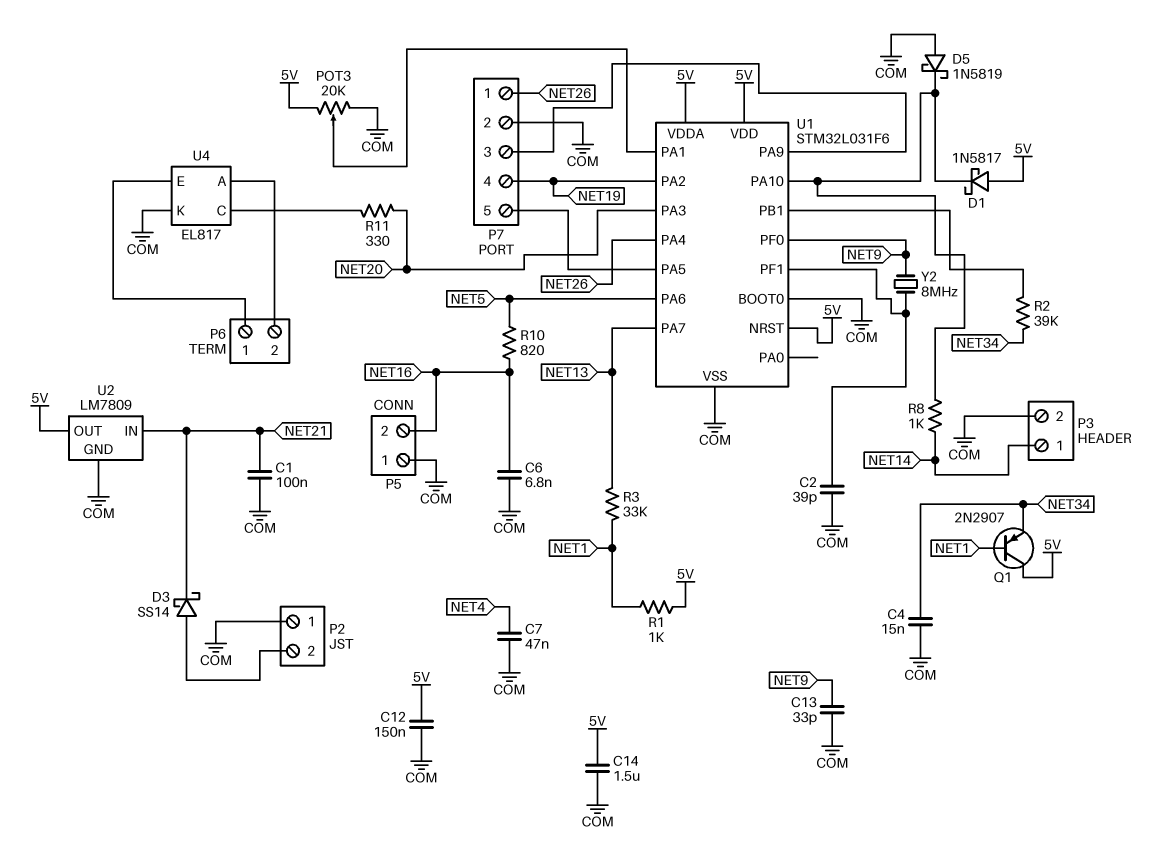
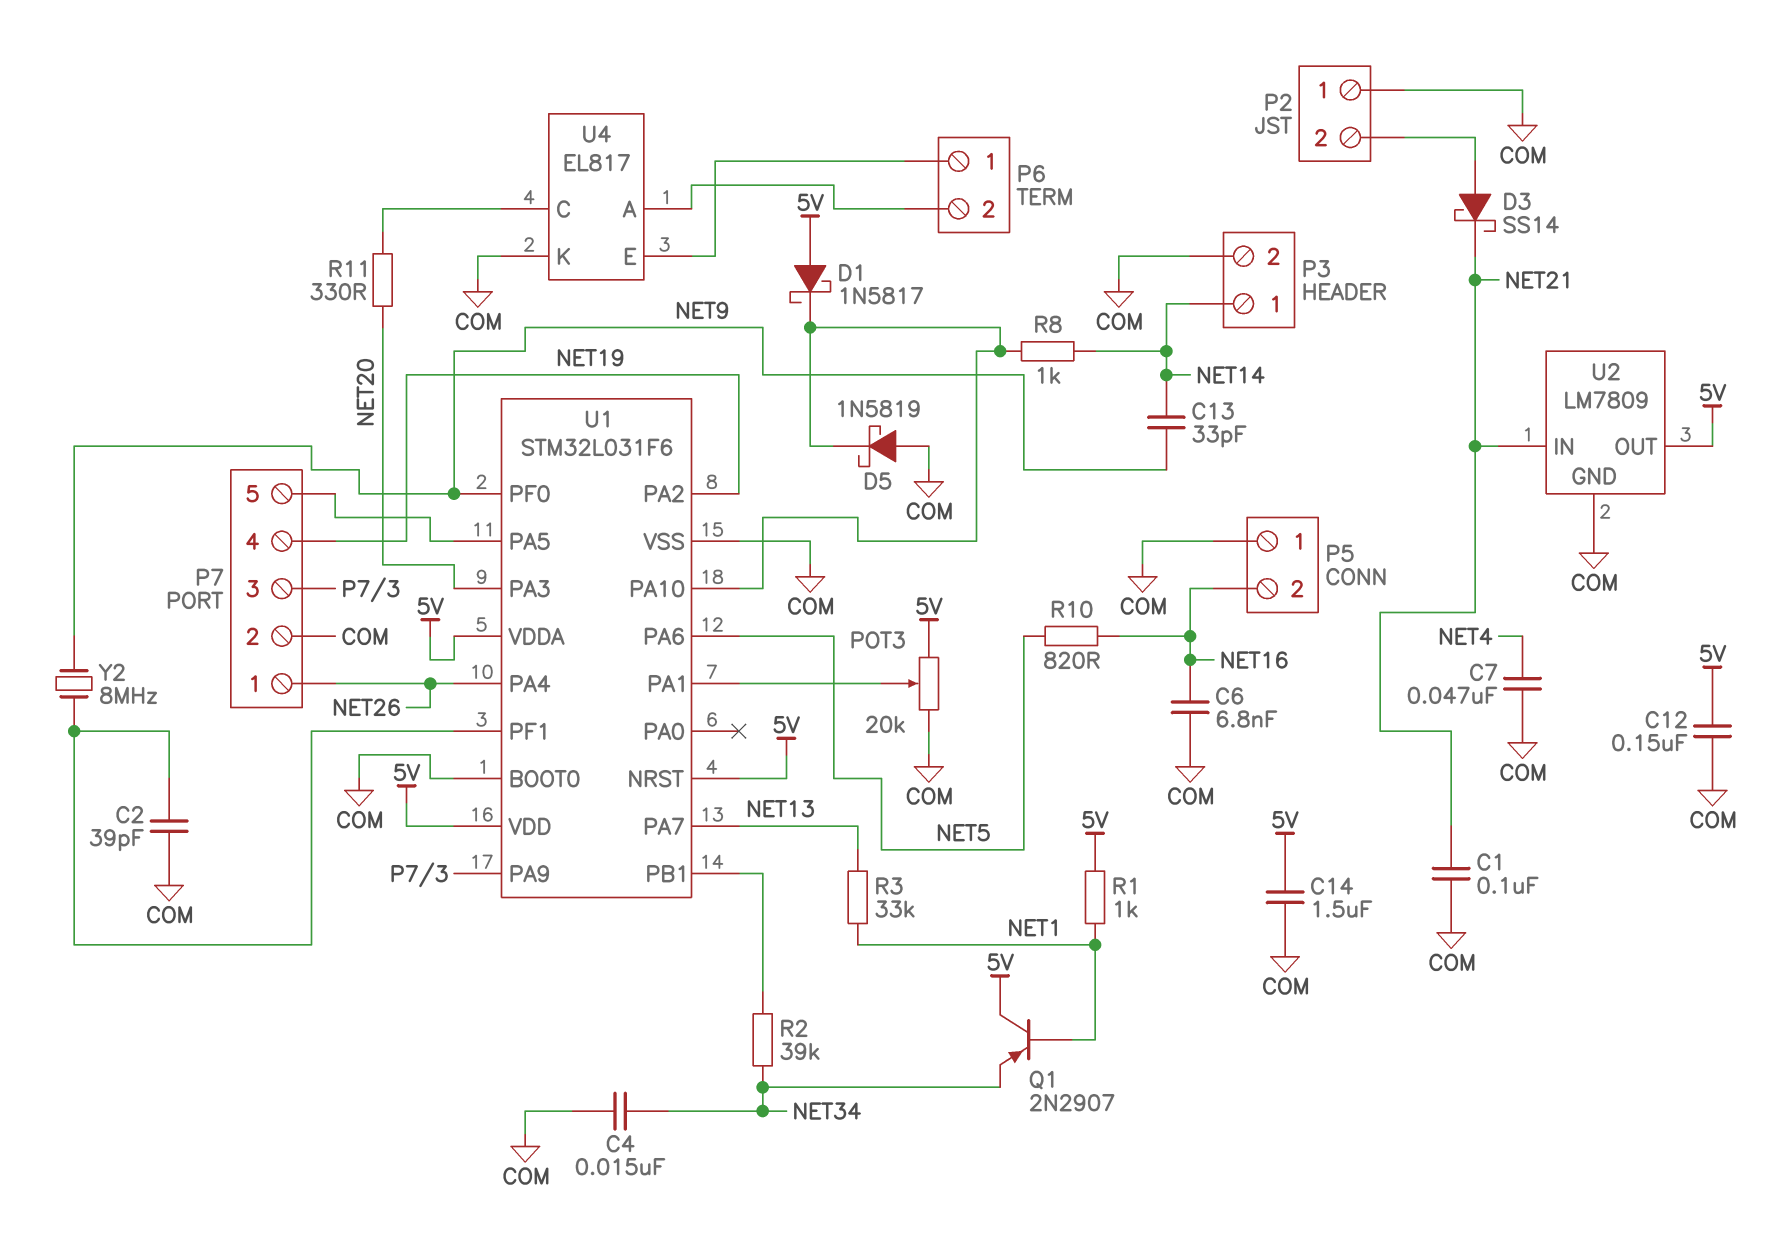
C13: 33pF (COM, NET9) -> 33pF (NET9, NET14)

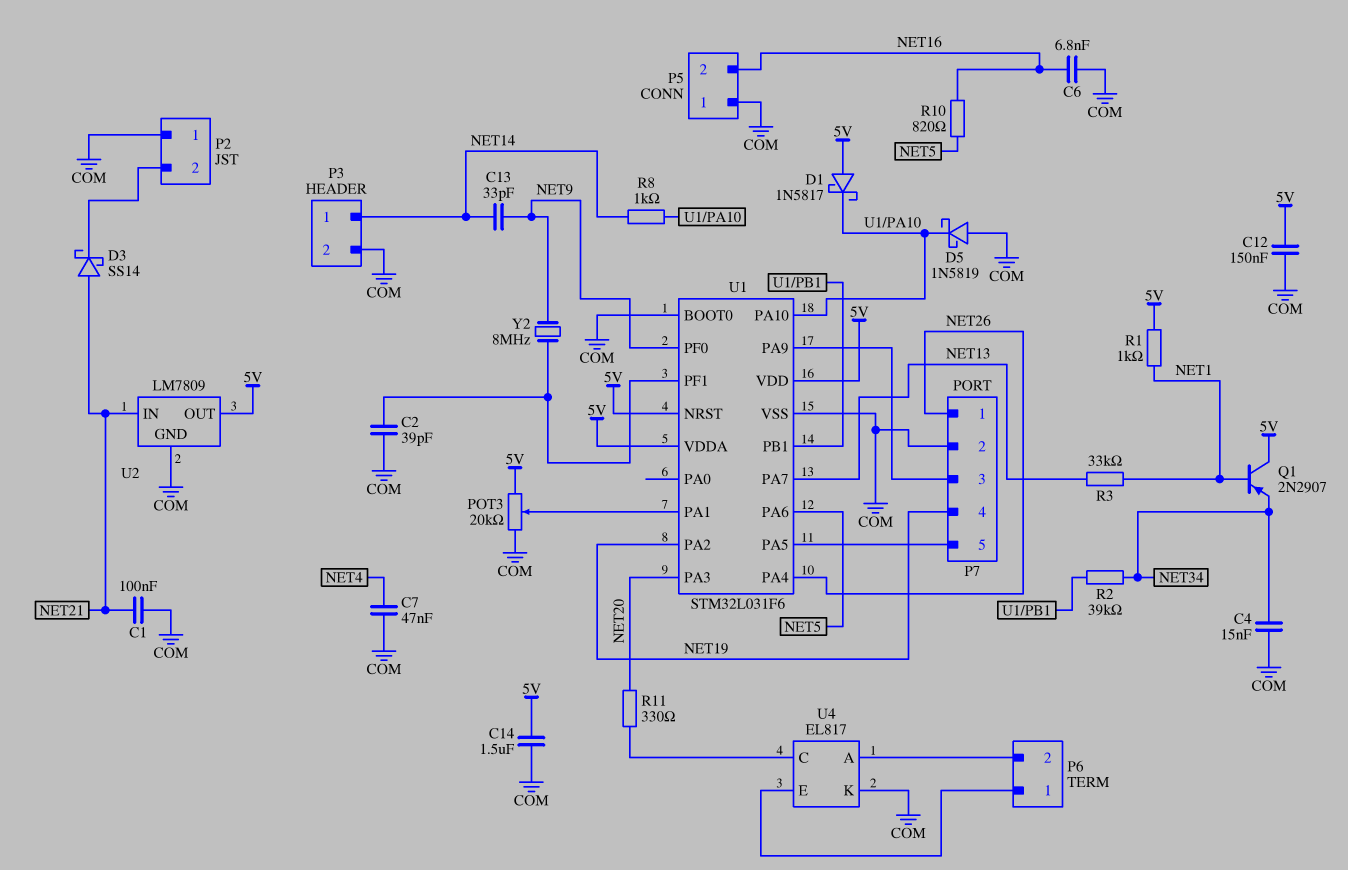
D3: schottky SS14 (A P2/2, K NET21) -> schottky SS14 (A NET21, K P2/2)

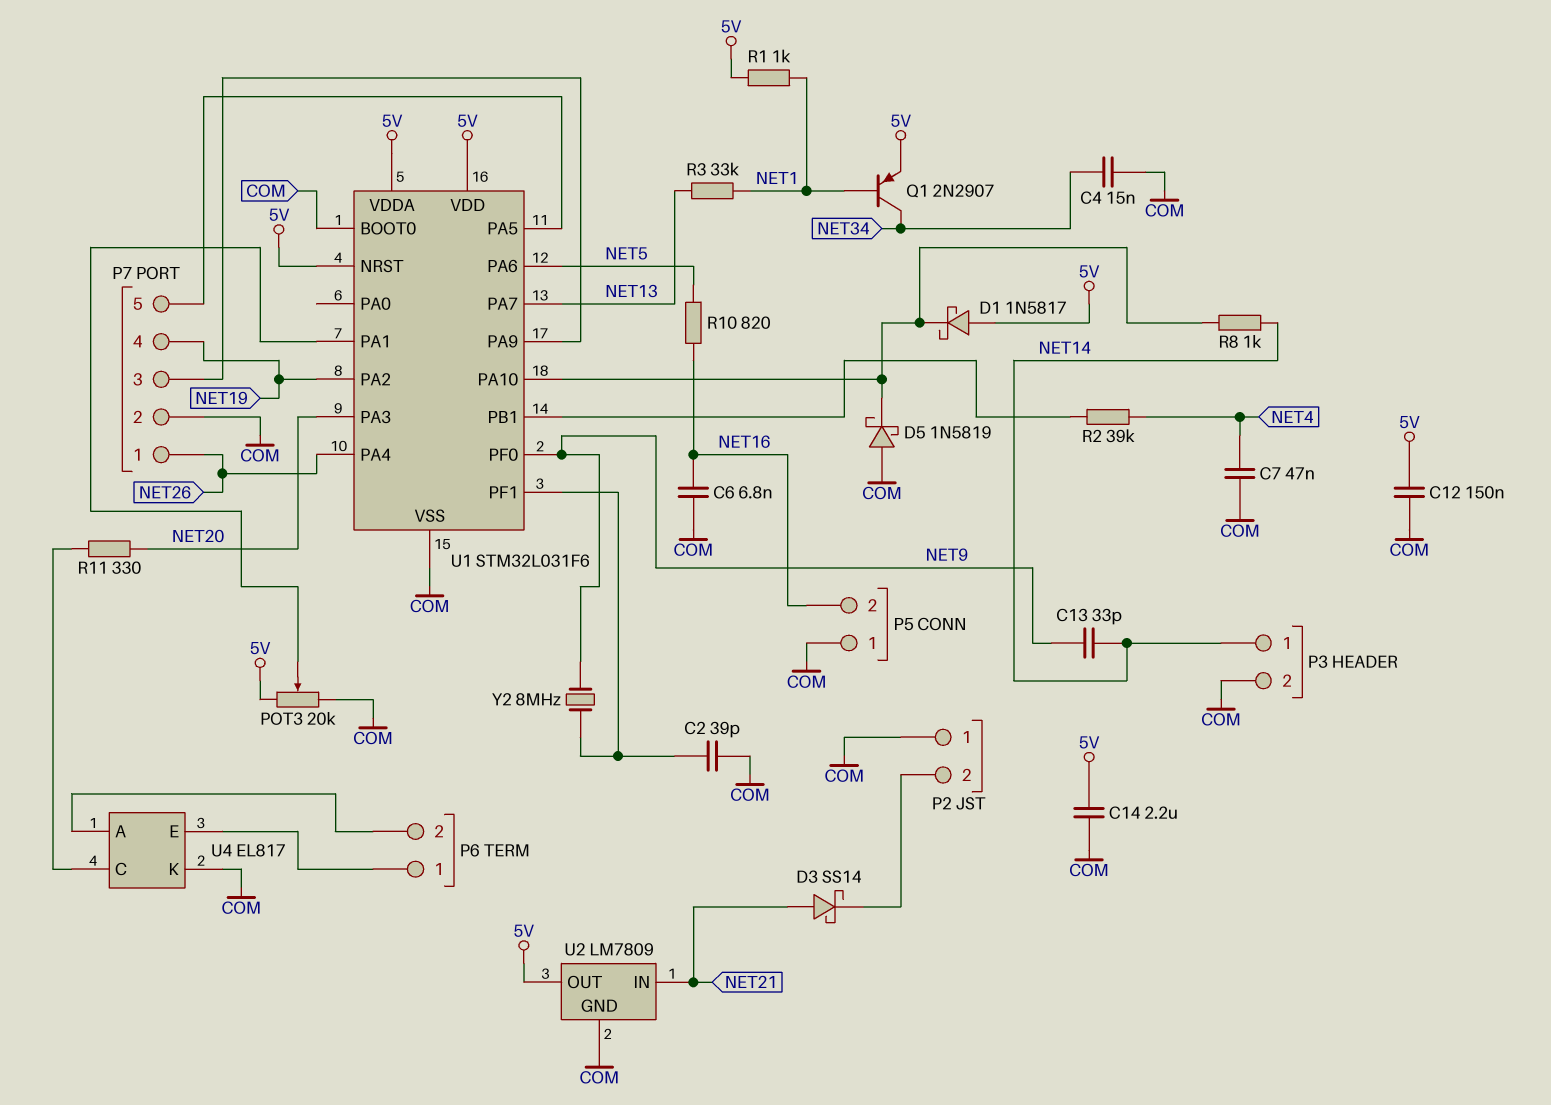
C1: 100nF (COM, NET21) -> none
C14: 1.5uF (5V, COM) -> 2.2uF (5V, COM)
Q1: PNP 2N2907 (B NET1, C 5V, E NET34) -> PNP 2N2907 (B NET1, C NET34, E 5V)
R2: 39k (NET34, U1/PB1) -> 39k (NET4, U1/PB1)

